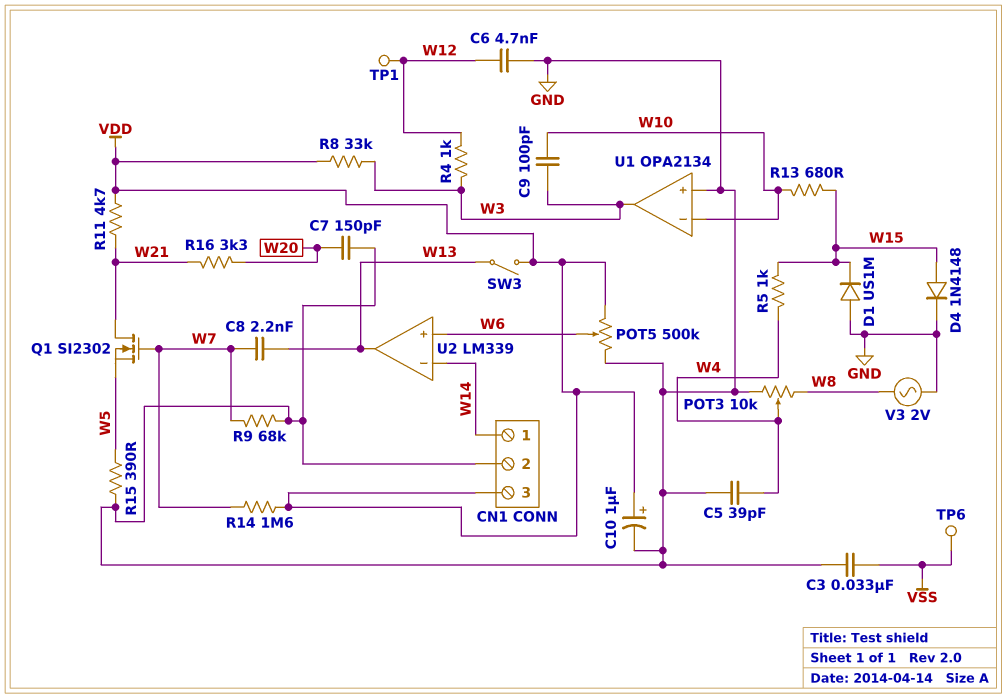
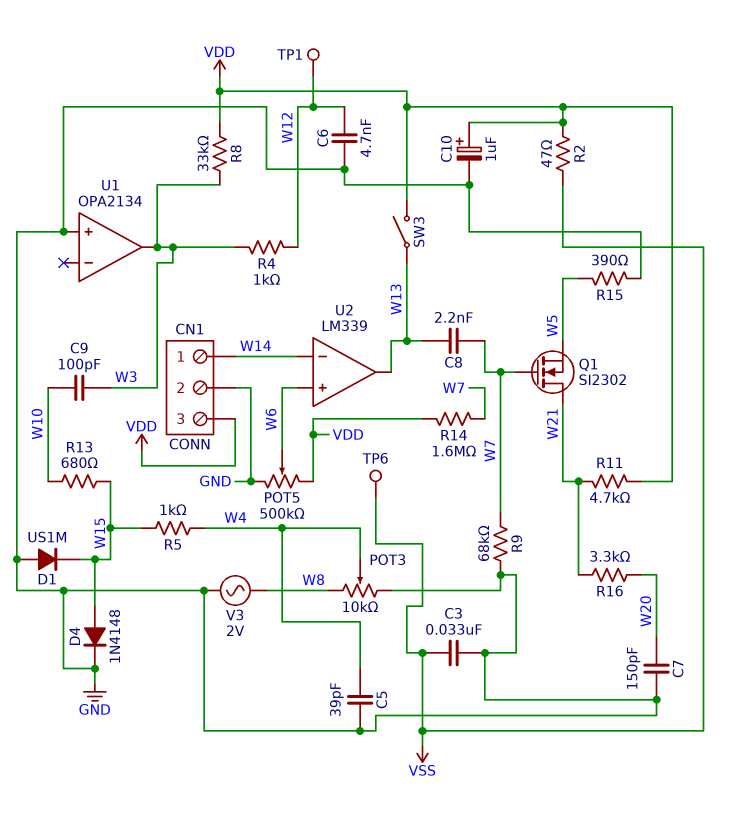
R2: none -> 47 (VDD, VSS)
U1 pin in-: W10 -> none

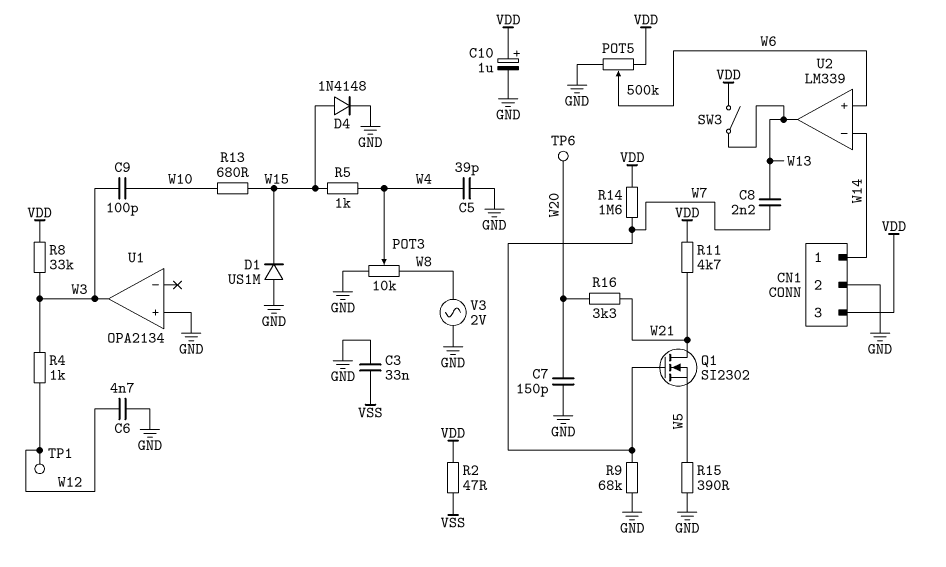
TP6: test point (VSS) -> test point (W20)

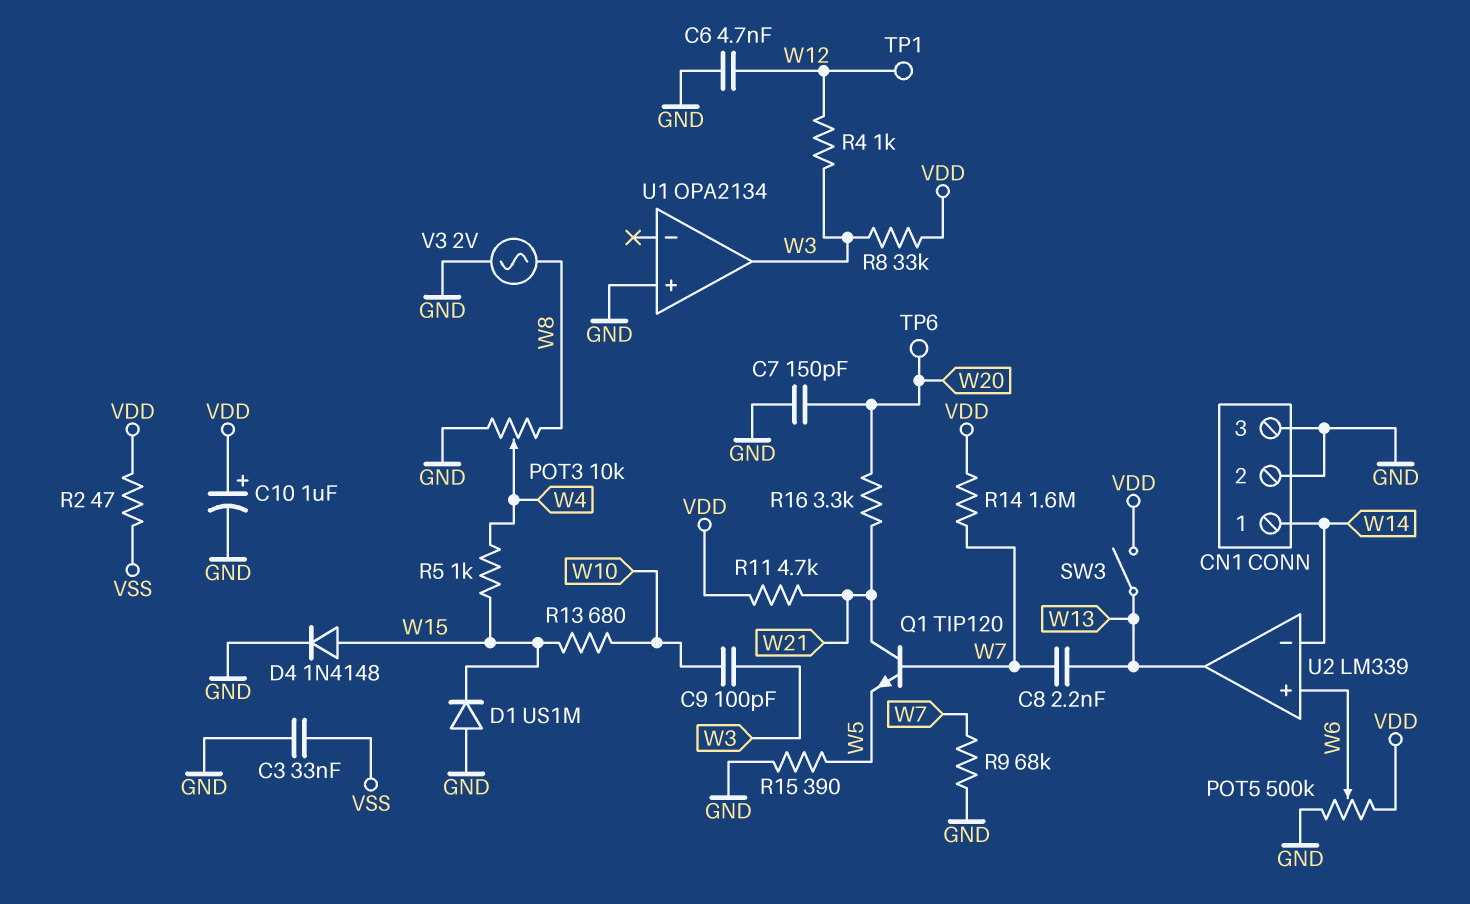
C5: 39pF (GND, W4) -> none
CN1 pin 3: VDD -> GND
Q1: NMOS SI2302 (G W7, D W21, S W5) -> NPN TIP120 (B W7, C W21, E W5)

